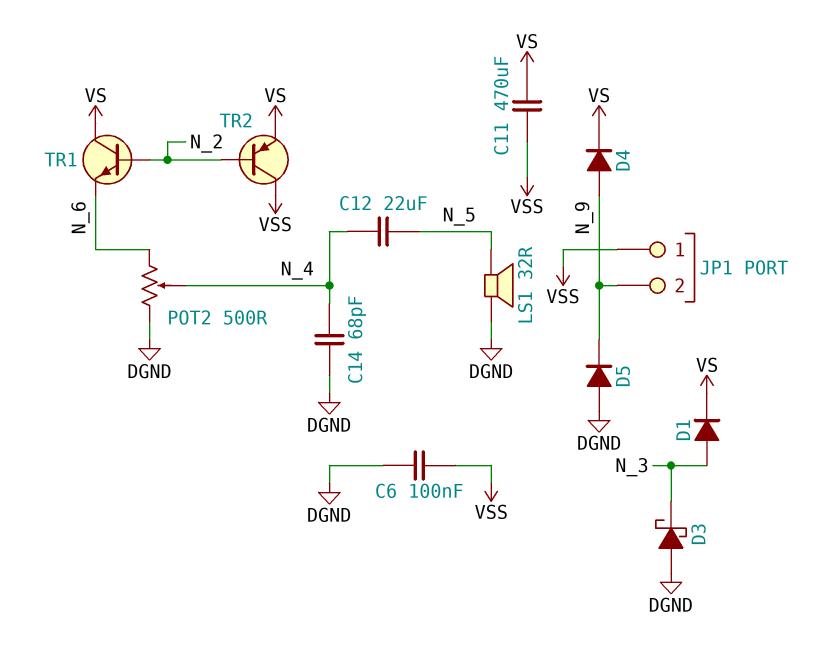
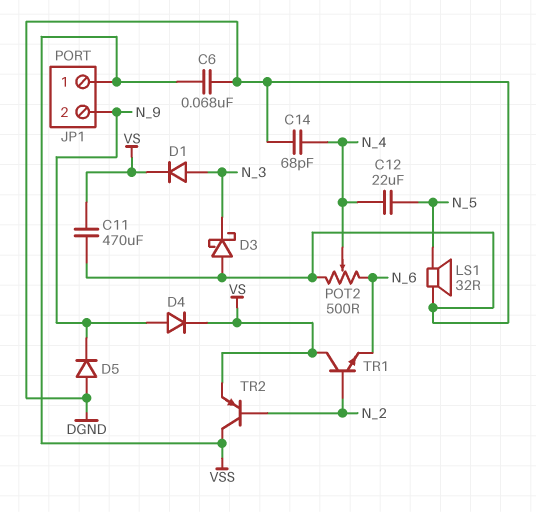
C6: 100nF (DGND, VSS) -> 68nF (DGND, VSS)
C11: 470uF (VS, VSS) -> 470uF (DGND, VS)

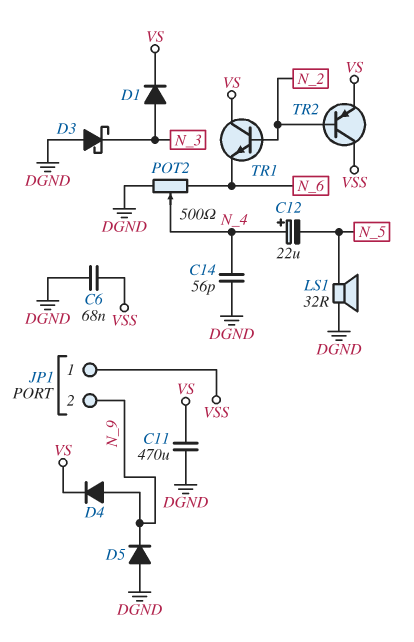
C12: 22uF (N_4, N_5) -> 22uF (plus N_4, minus N_5)
C14: 68pF (DGND, N_4) -> 56pF (DGND, N_4)

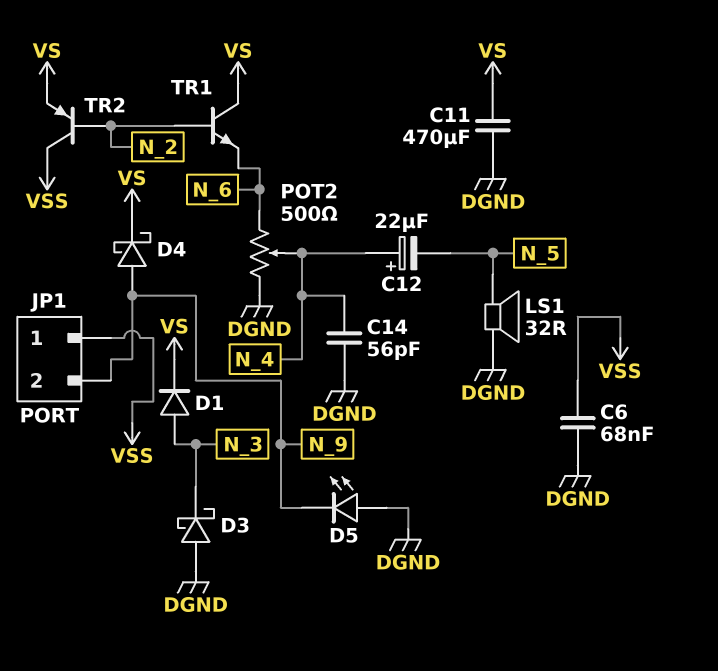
D4: diode (A N_9, K VS) -> schottky (A N_9, K VS)
D5: diode (A DGND, K N_9) -> LED (A DGND, K N_9)

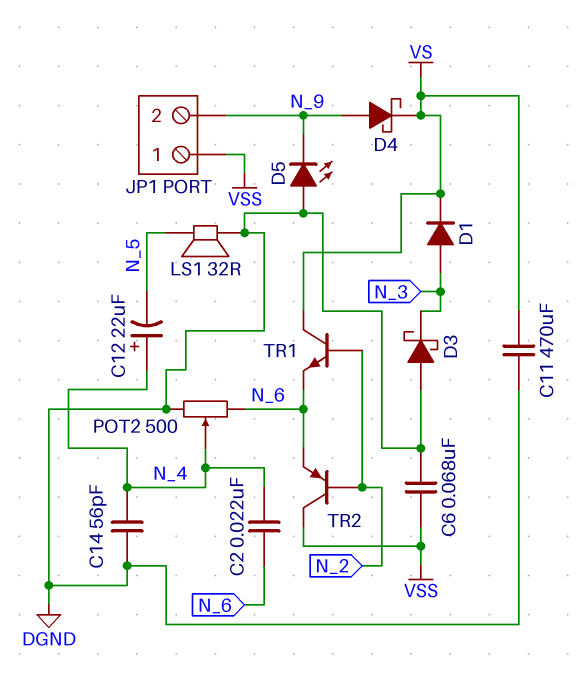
C2: none -> 22nF (N_4, N_6)
TR2: PNP (B N_2, C VSS, E VS) -> PNP (B N_2, C VSS, E N_6)

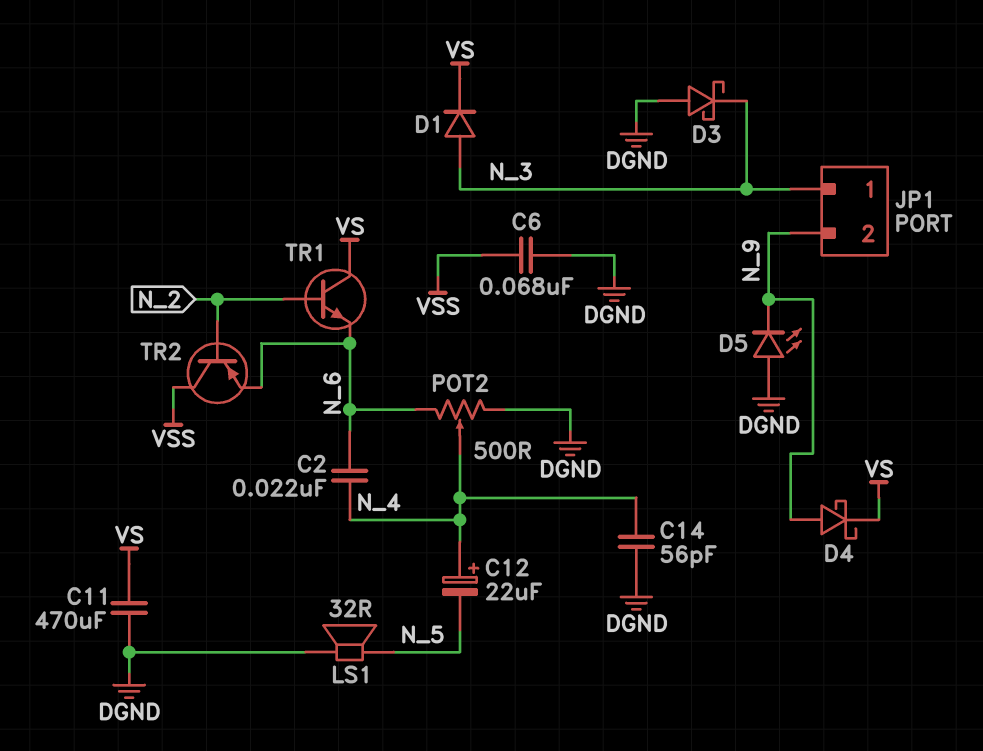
JP1 pin 1: VSS -> N_3

